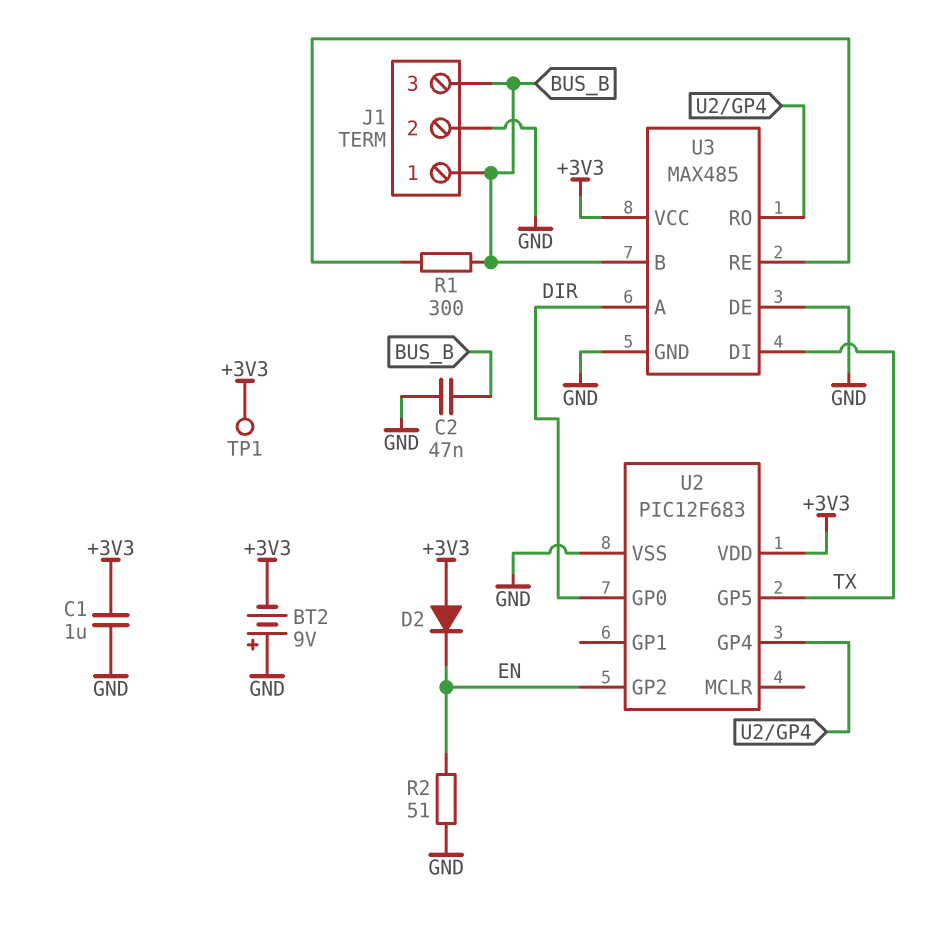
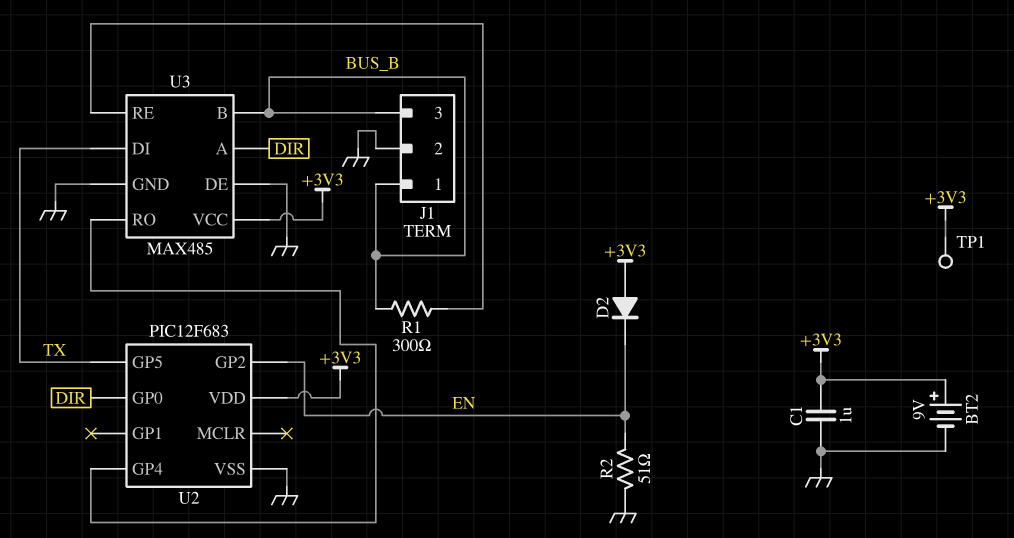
BT2: 9V (plus GND, minus +3V3) -> 9V (plus +3V3, minus GND)
C2: 47nF (BUS_B, GND) -> none

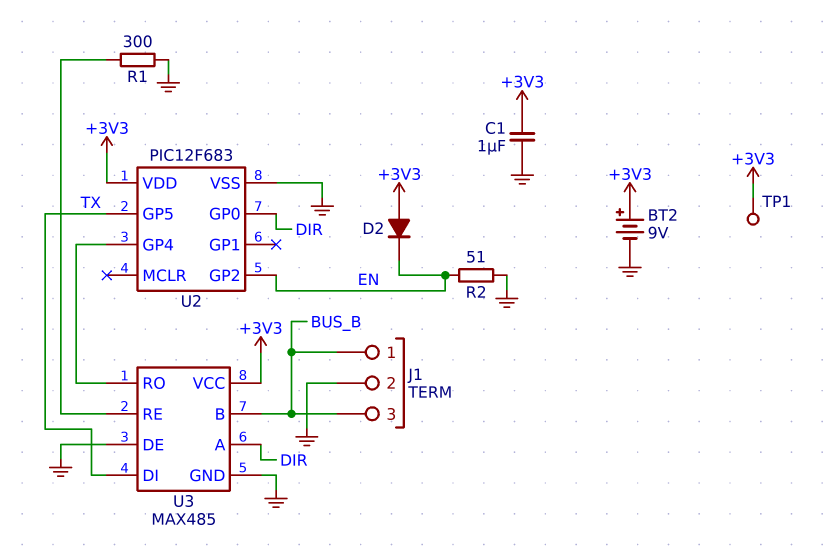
R1: 300 (BUS_B, U3/RE) -> 300 (GND, U3/RE)

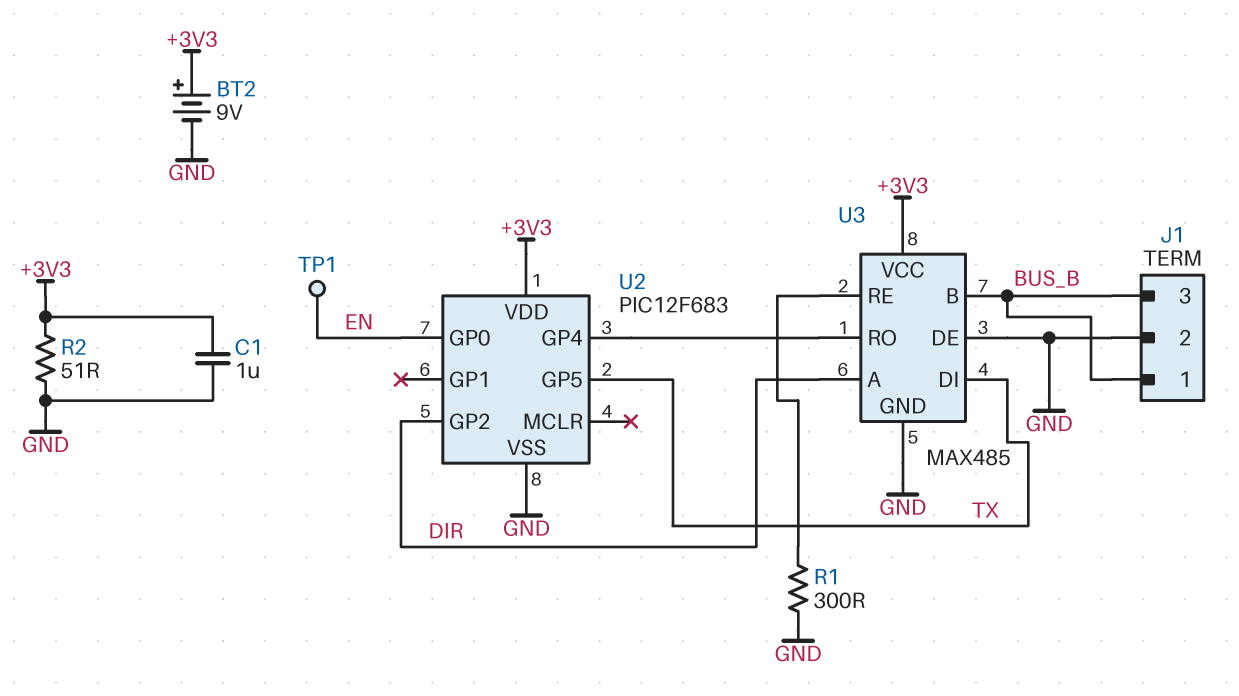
D2: diode (A +3V3, K EN) -> none
R2: 51 (EN, GND) -> 51 (+3V3, GND)
TP1: test point (+3V3) -> test point (EN)
U2 pin GP0: DIR -> EN
U2 pin GP2: EN -> DIR

